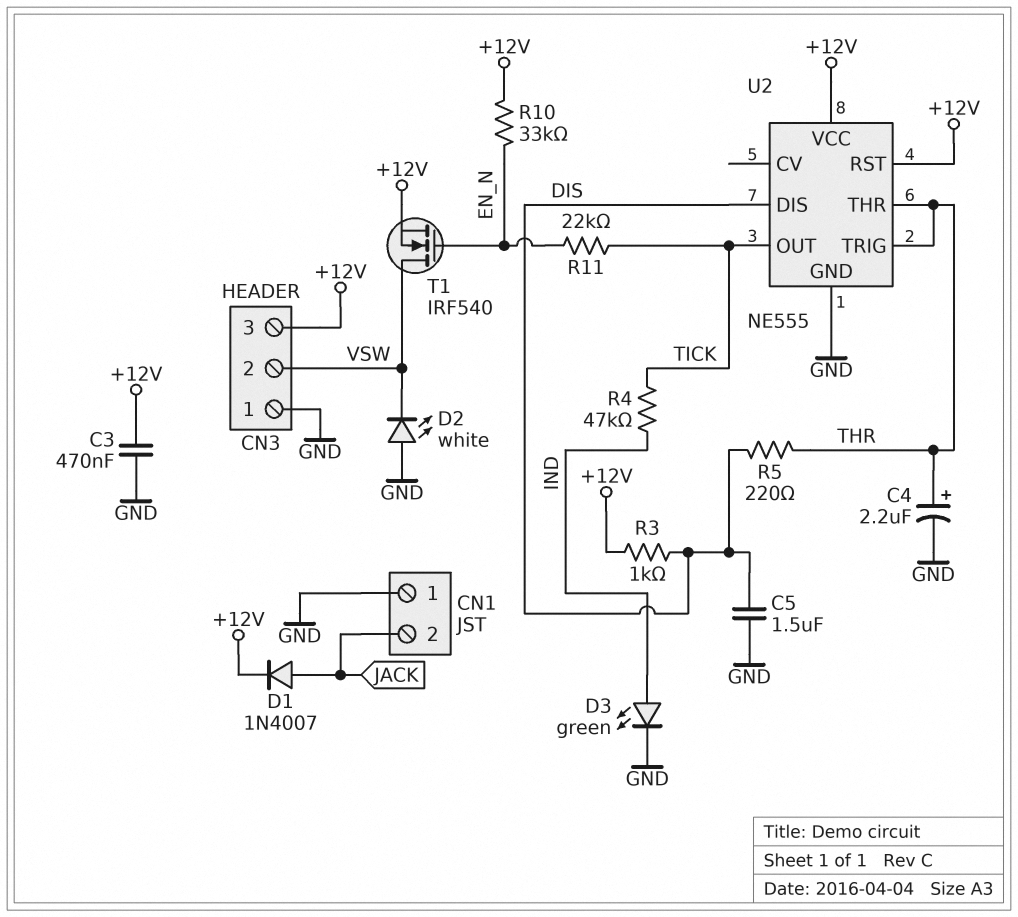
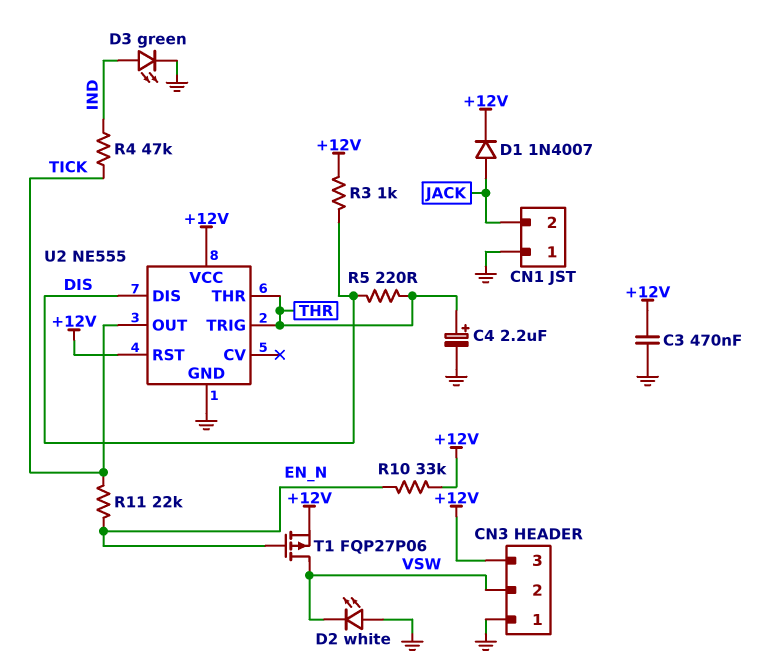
C5: 1.5uF (DIS, GND) -> none
T1: NMOS IRF540 (G EN_N, D VSW, S +12V) -> PMOS FQP27P06 (G EN_N, D VSW, S +12V)

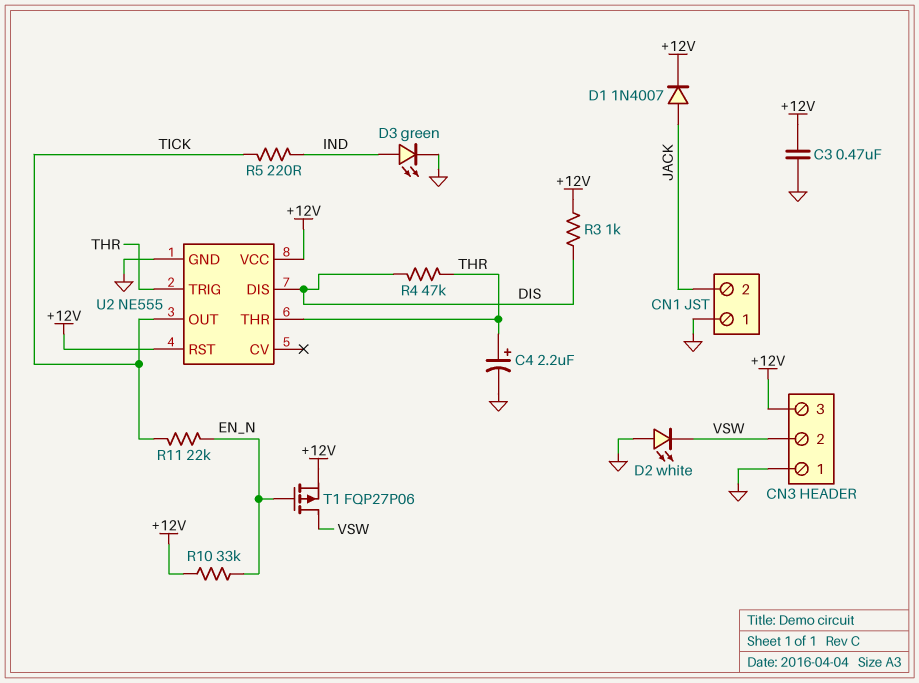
R4: 47k (IND, TICK) -> 47k (DIS, THR)
R5: 220 (DIS, THR) -> 220 (IND, TICK)

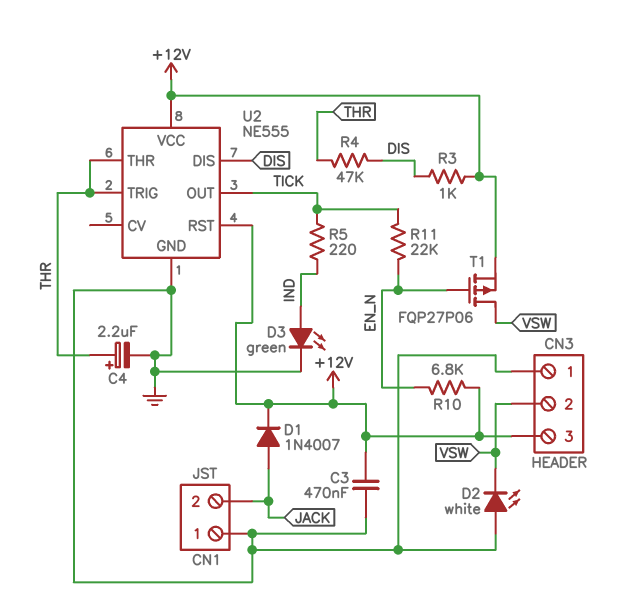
R10: 33k (+12V, EN_N) -> 6.8k (+12V, EN_N)

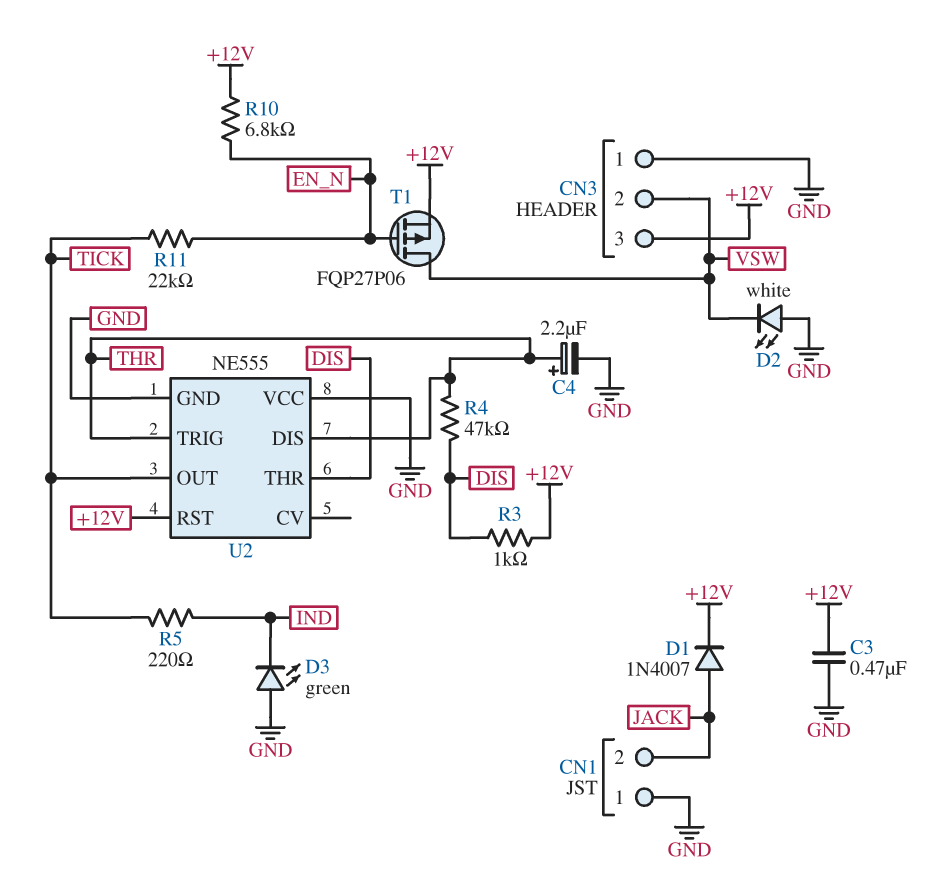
D3: LED green (A IND, K GND) -> LED green (A GND, K IND)
U2 pin DIS: DIS -> THR
U2 pin THR: THR -> DIS
U2 pin VCC: +12V -> GND

